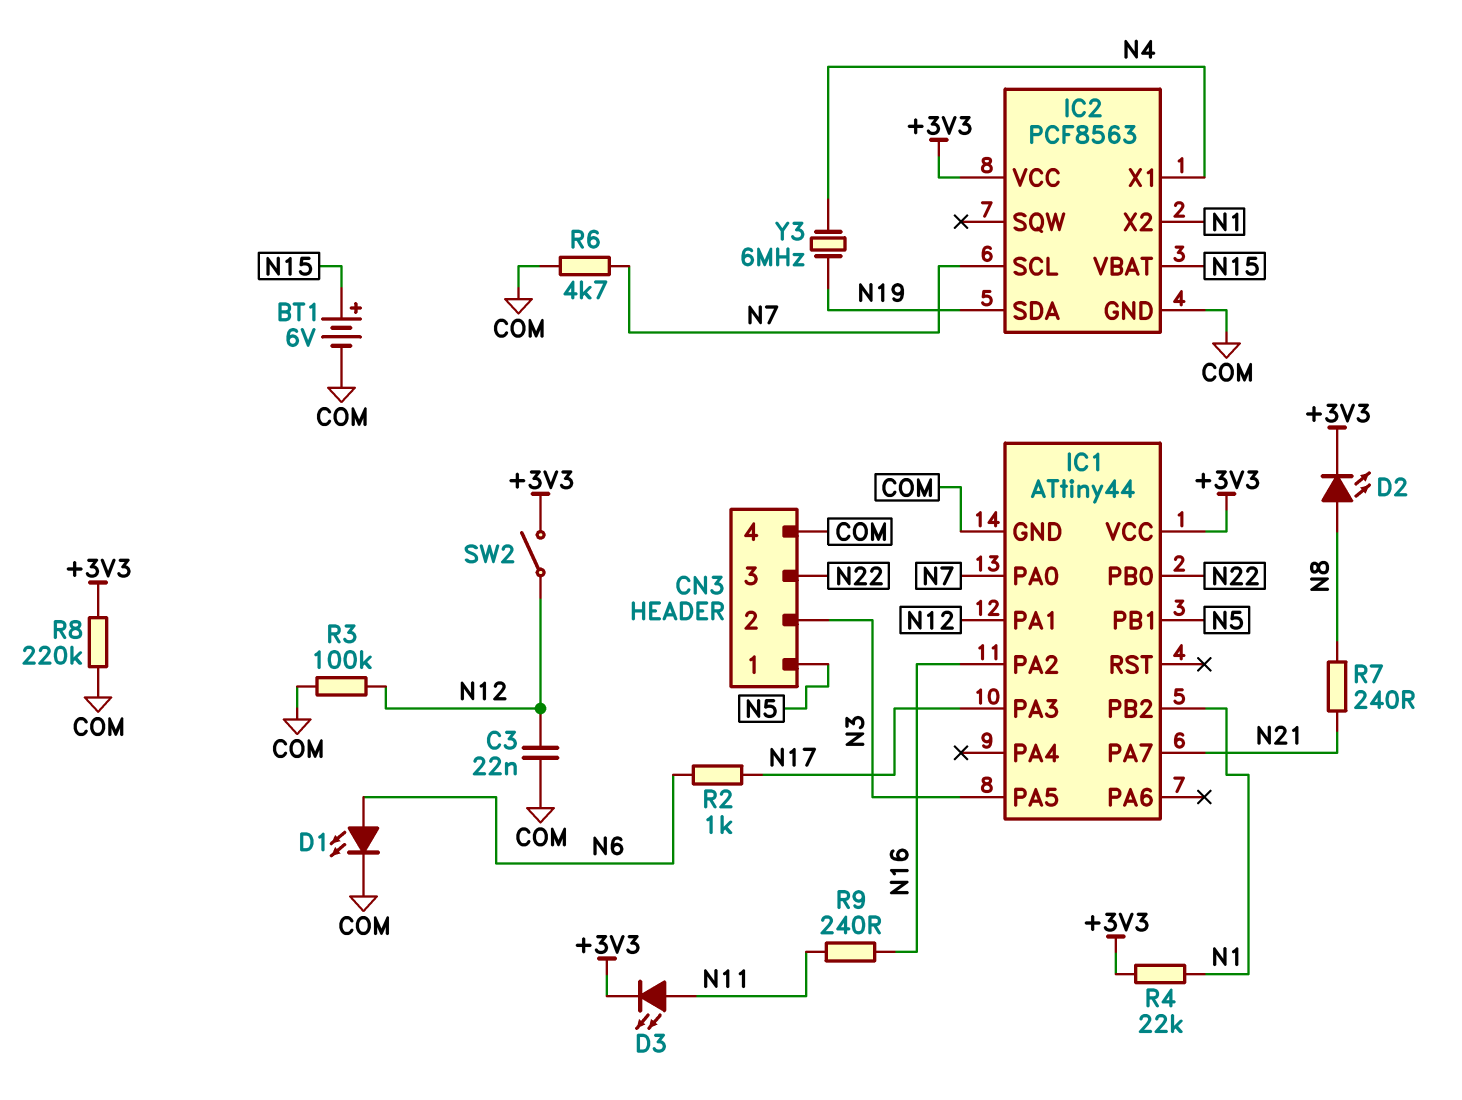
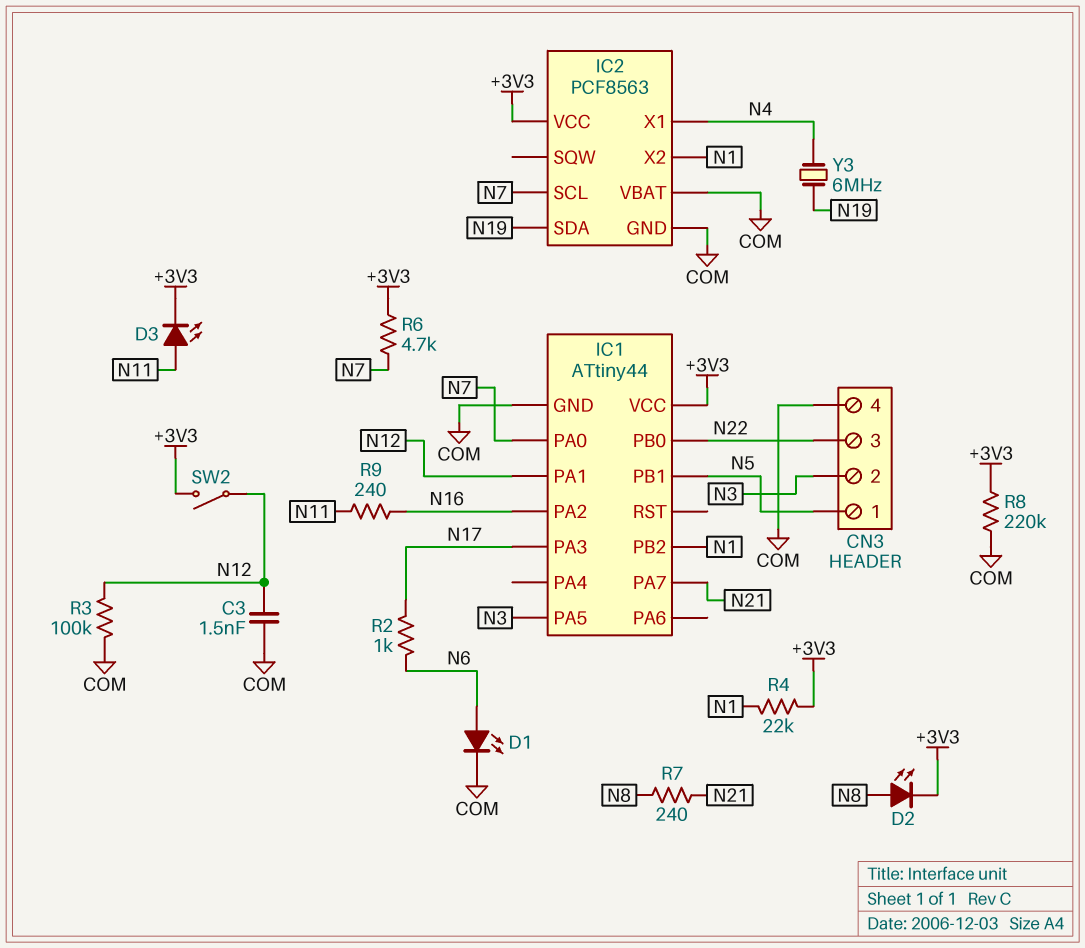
BT1: 6V (plus N15, minus COM) -> none
C3: 22nF (COM, N12) -> 1.5nF (COM, N12)
IC2 pin VBAT: N15 -> COM
R6: 4.7k (COM, N7) -> 4.7k (+3V3, N7)

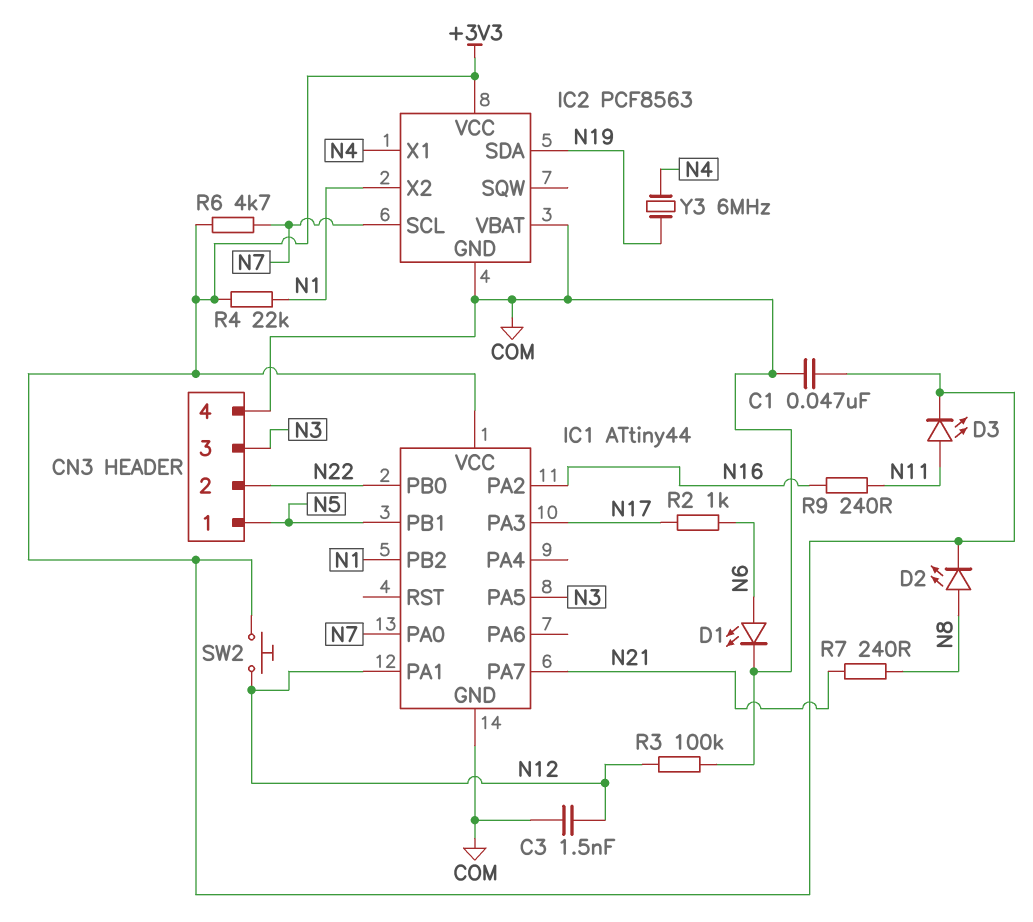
C1: none -> 47nF (+3V3, COM)
CN3 pin 2: N3 -> N22
CN3 pin 3: N22 -> N3
R8: 220k (+3V3, COM) -> none
SW2: switch (+3V3, N12) -> button (+3V3, N12)

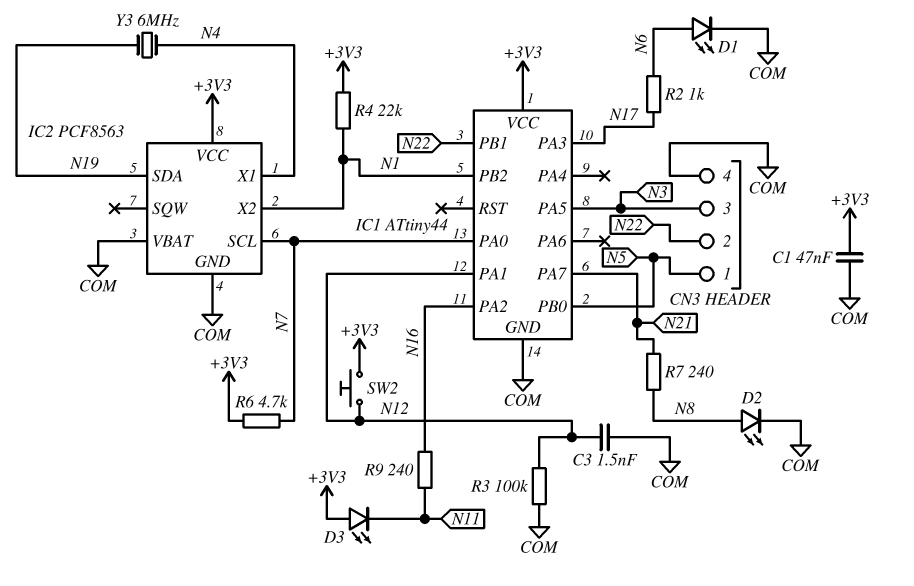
D2: LED (A N8, K +3V3) -> LED (A N8, K COM)
D3: LED (A N11, K +3V3) -> LED (A +3V3, K N11)
IC1 pin PB0: N22 -> N5
IC1 pin PB1: N5 -> N22

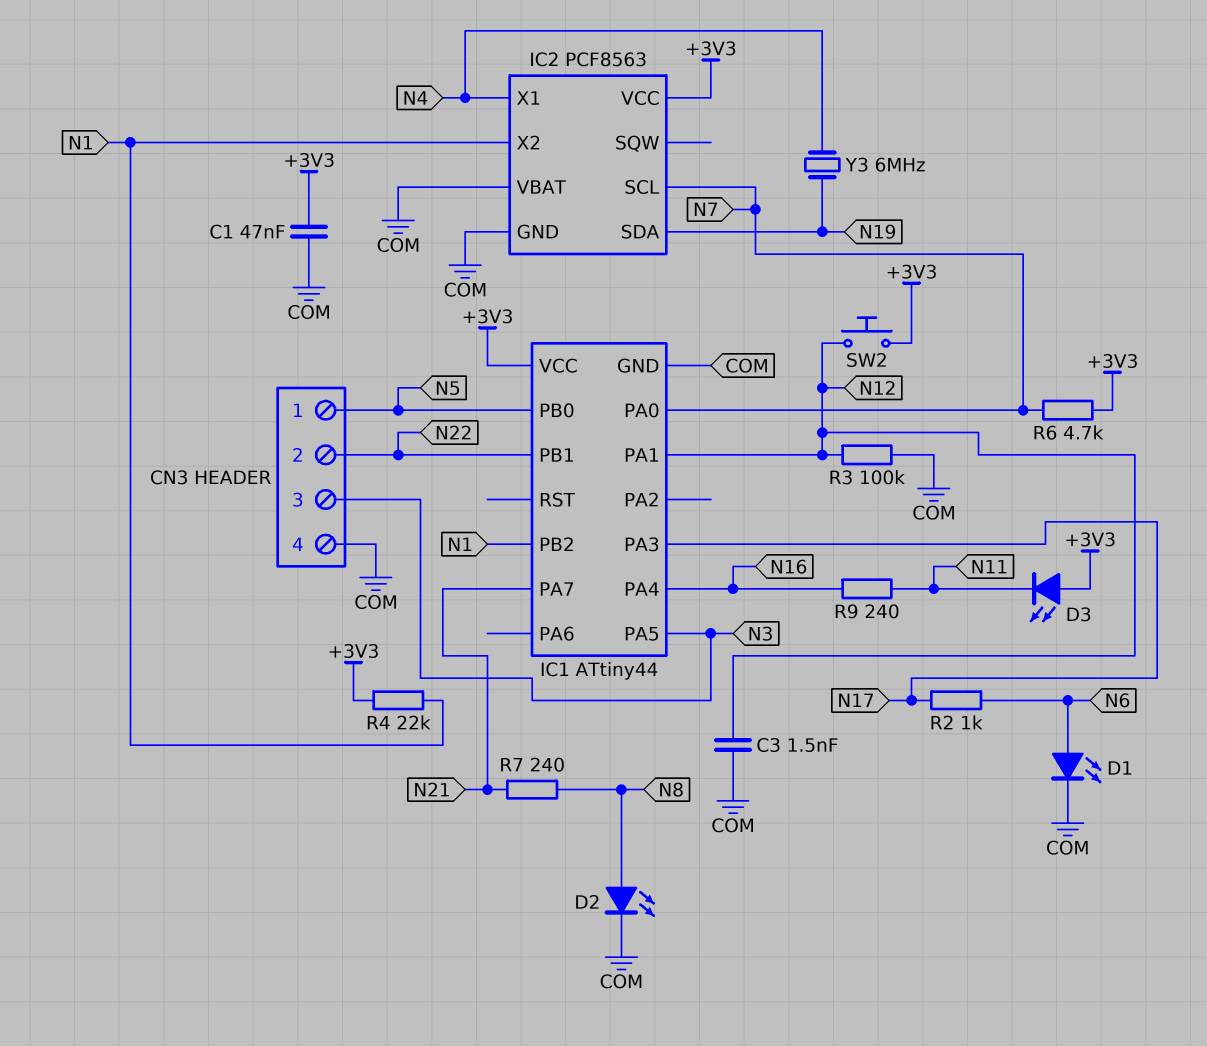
IC1 pin PA2: N16 -> none
IC1 pin PA4: none -> N16

